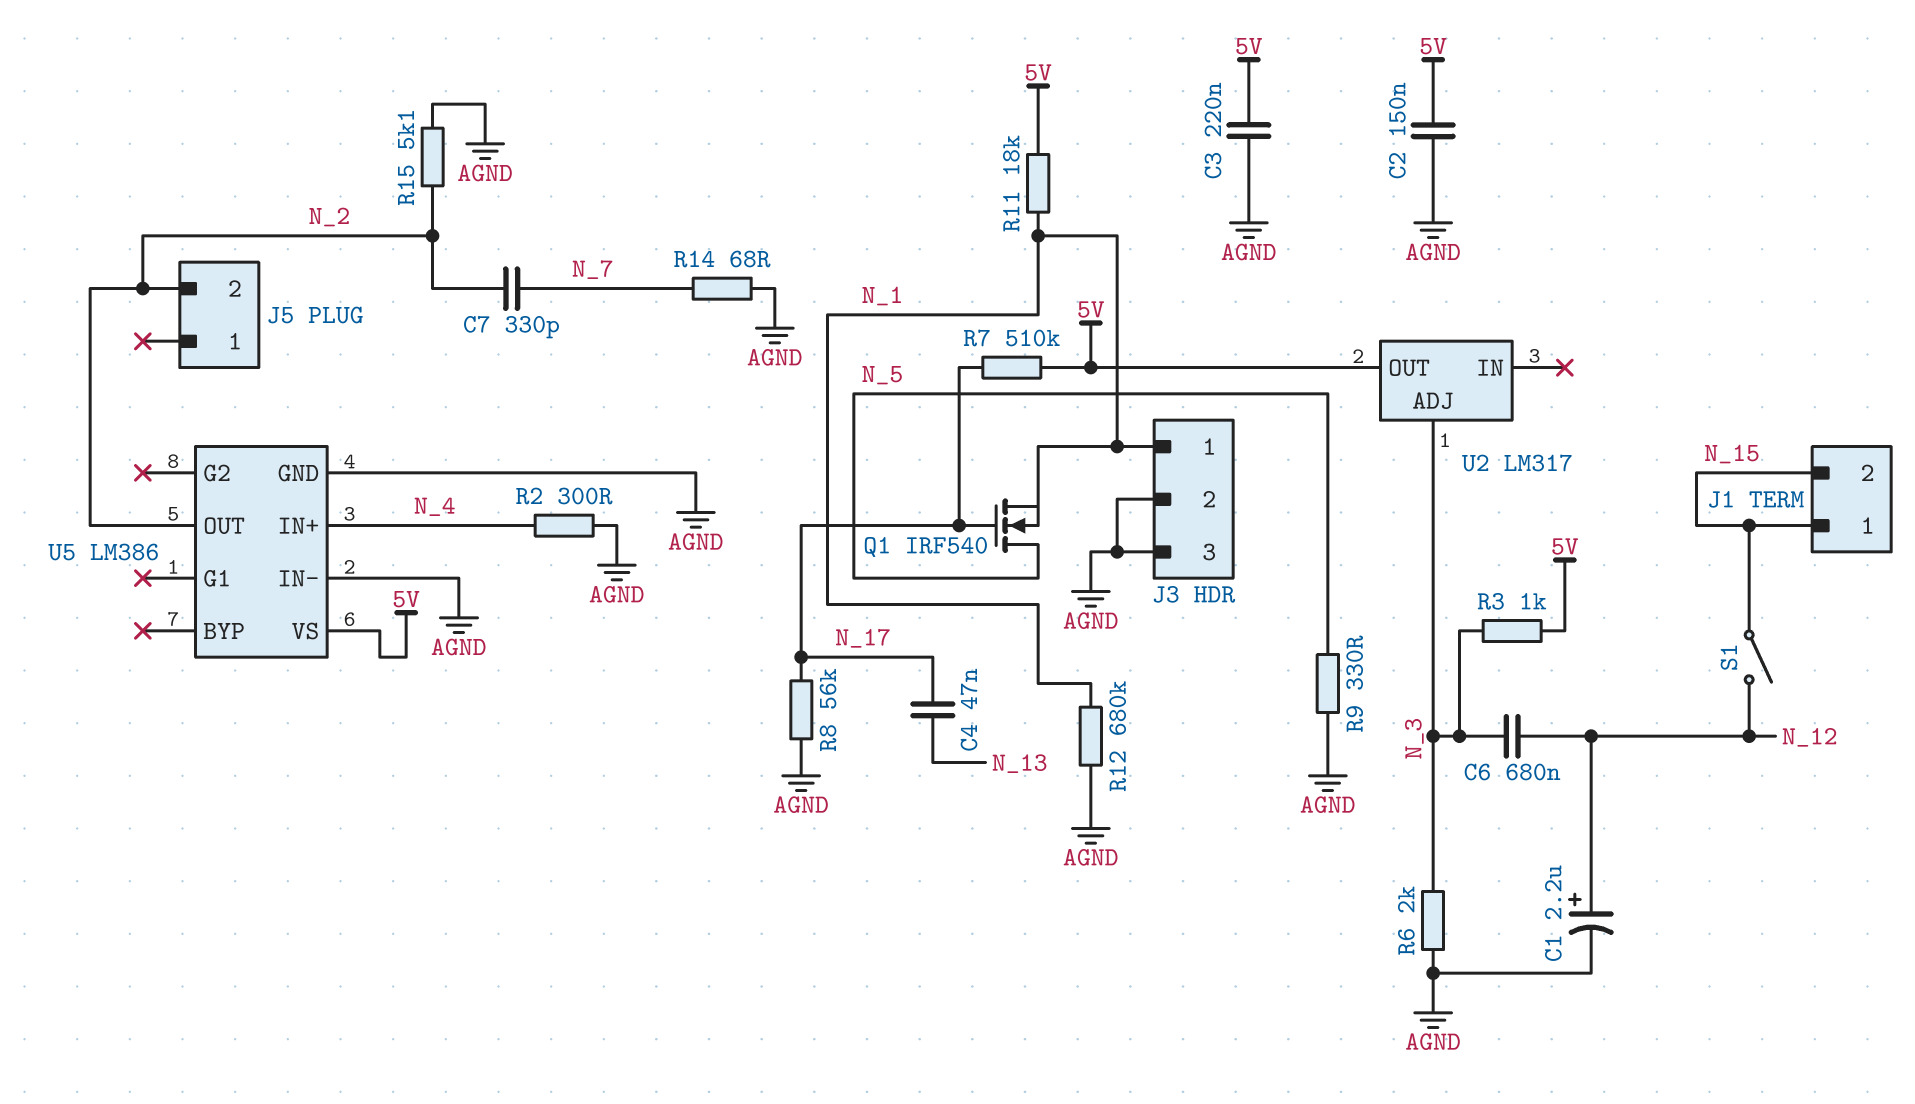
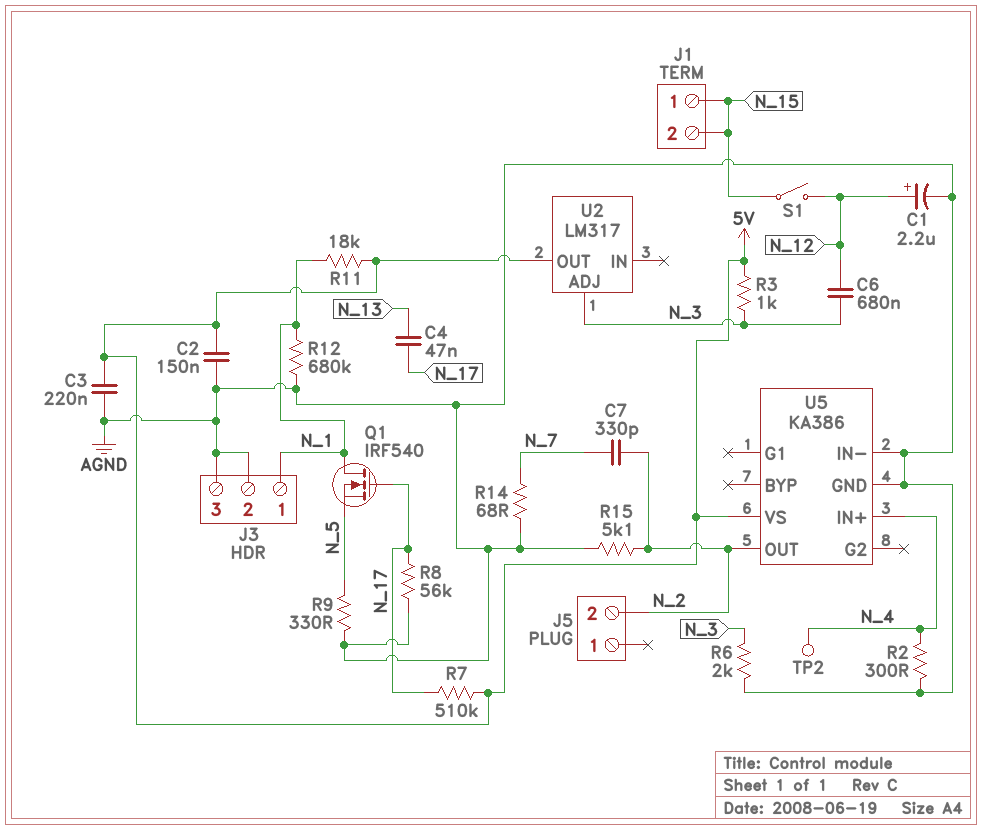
Q1: NMOS IRF540 (G N_17, D N_5, S N_1) -> NMOS IRF540 (G N_17, D N_1, S N_5)
TP2: none -> test point (N_4)
U5: LM386 -> KA386

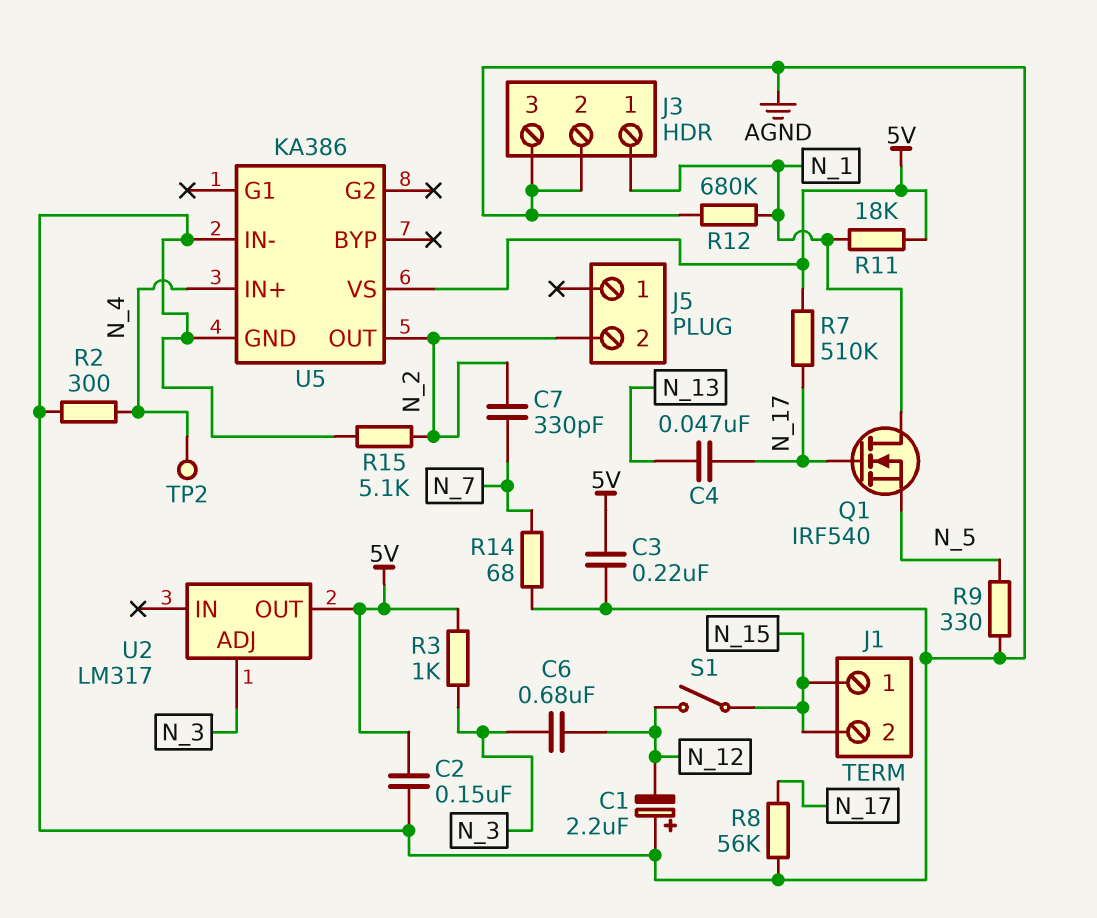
C1: 2.2uF (plus N_12, minus AGND) -> 2.2uF (plus AGND, minus N_12)
R6: 2k (AGND, N_3) -> none

